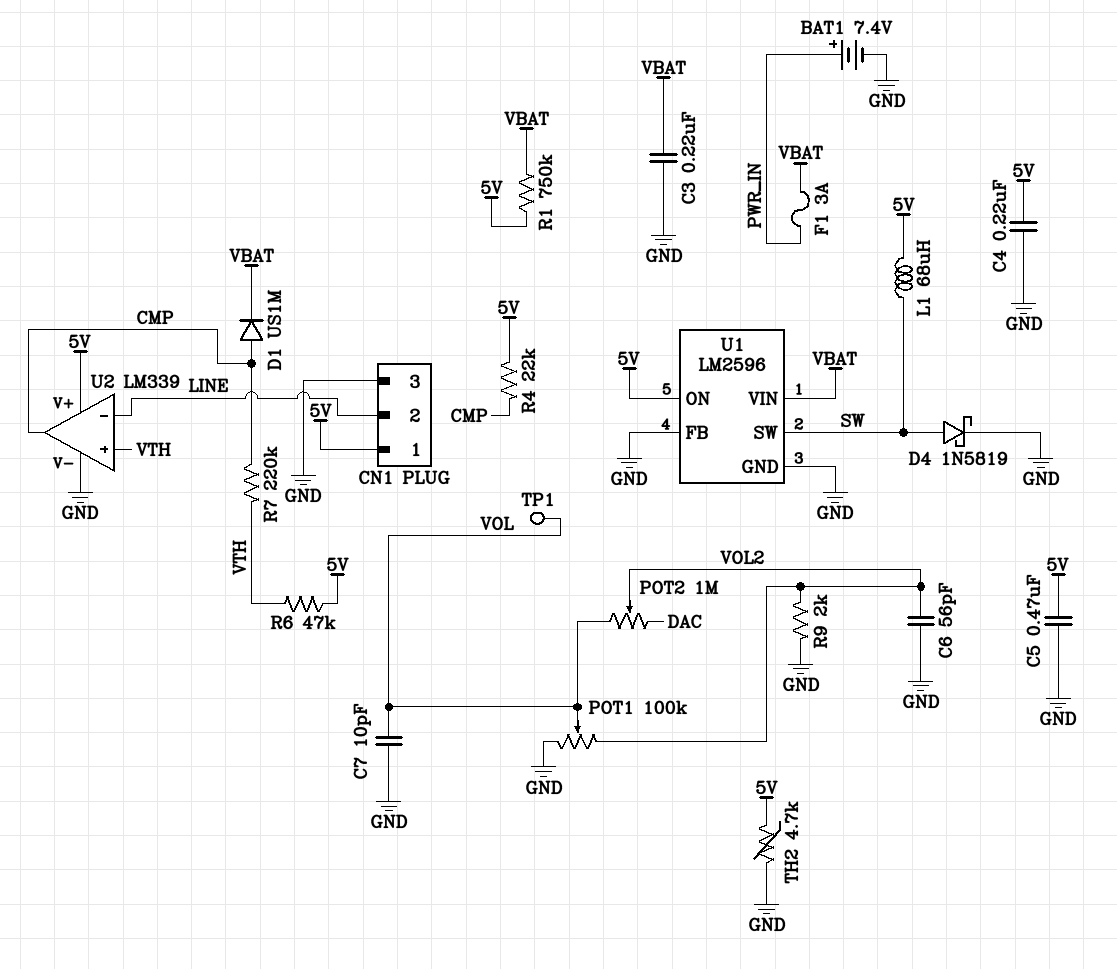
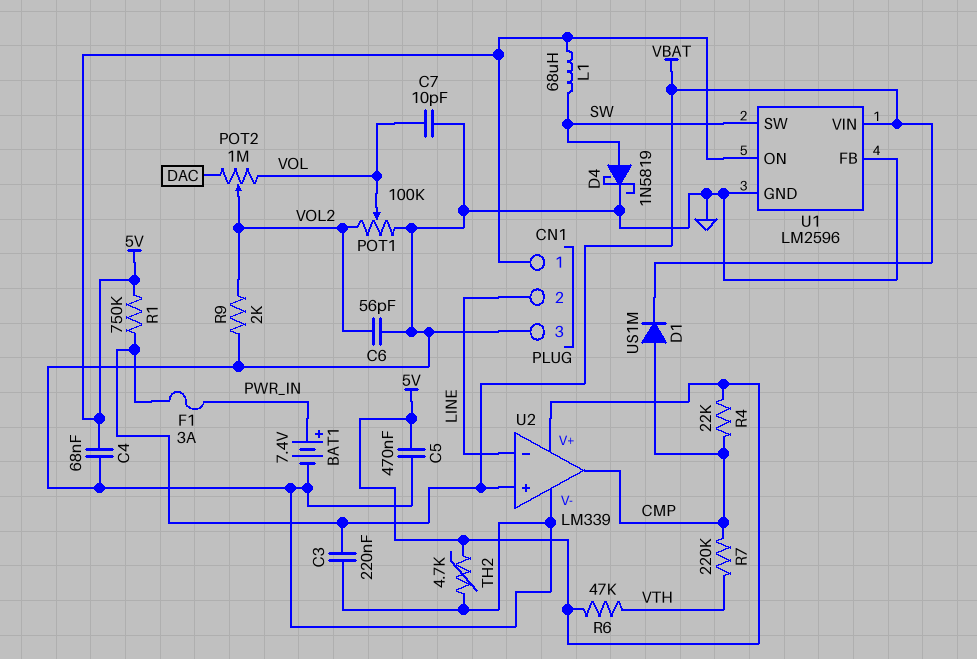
C4: 220nF (5V, GND) -> 68nF (5V, GND)
TP1: test point (VOL) -> none
U2 pin in+: VTH -> VBAT

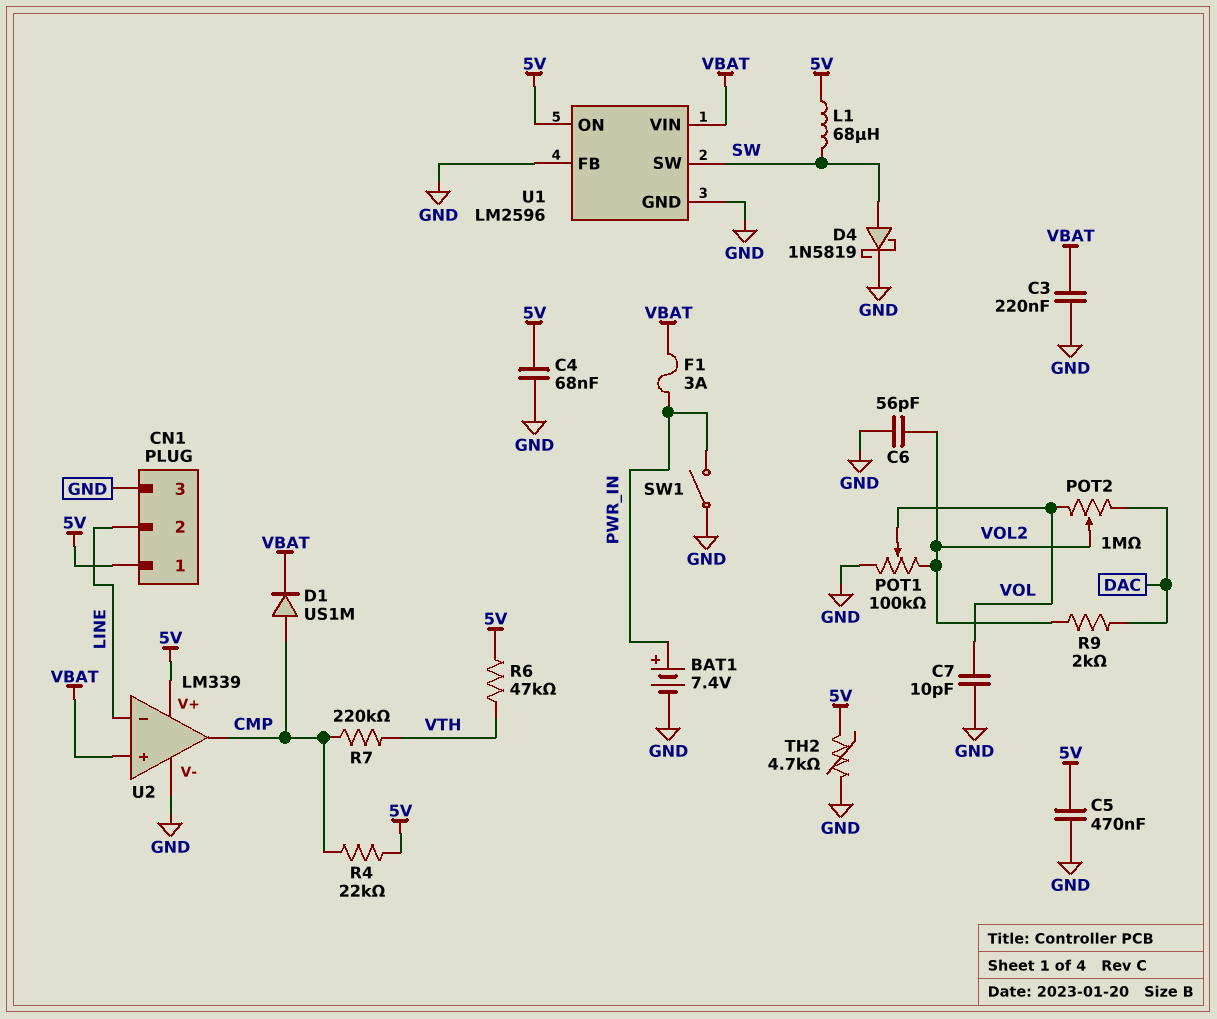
R1: 750k (5V, VBAT) -> none
R9: 2k (GND, VOL2) -> 2k (DAC, VOL2)
SW1: none -> switch (GND, PWR_IN)

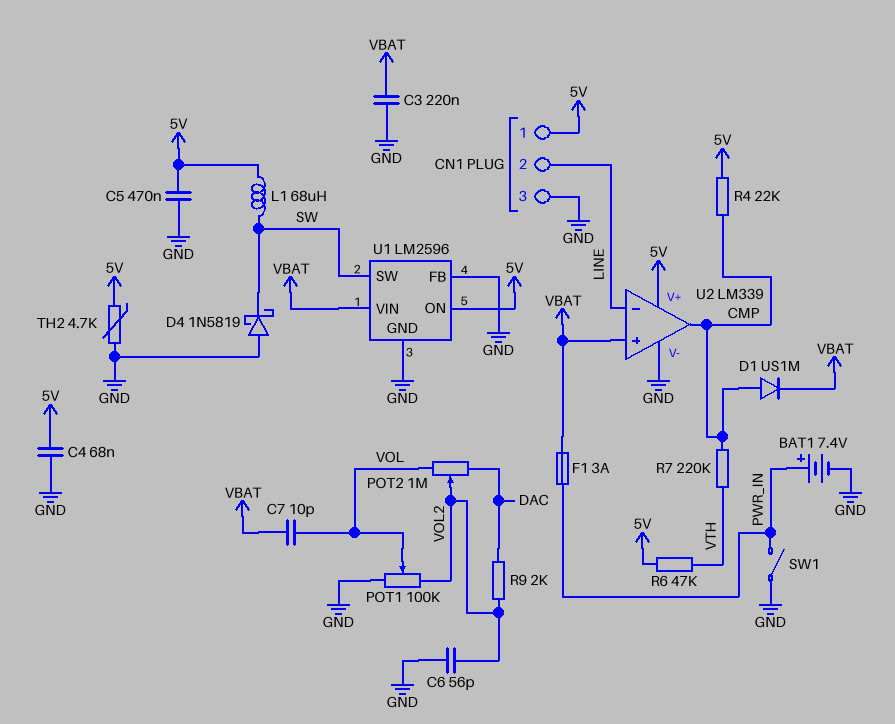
C7: 10pF (GND, VOL) -> 10pF (VBAT, VOL)
D4: schottky 1N5819 (A SW, K GND) -> schottky 1N5819 (A GND, K SW)

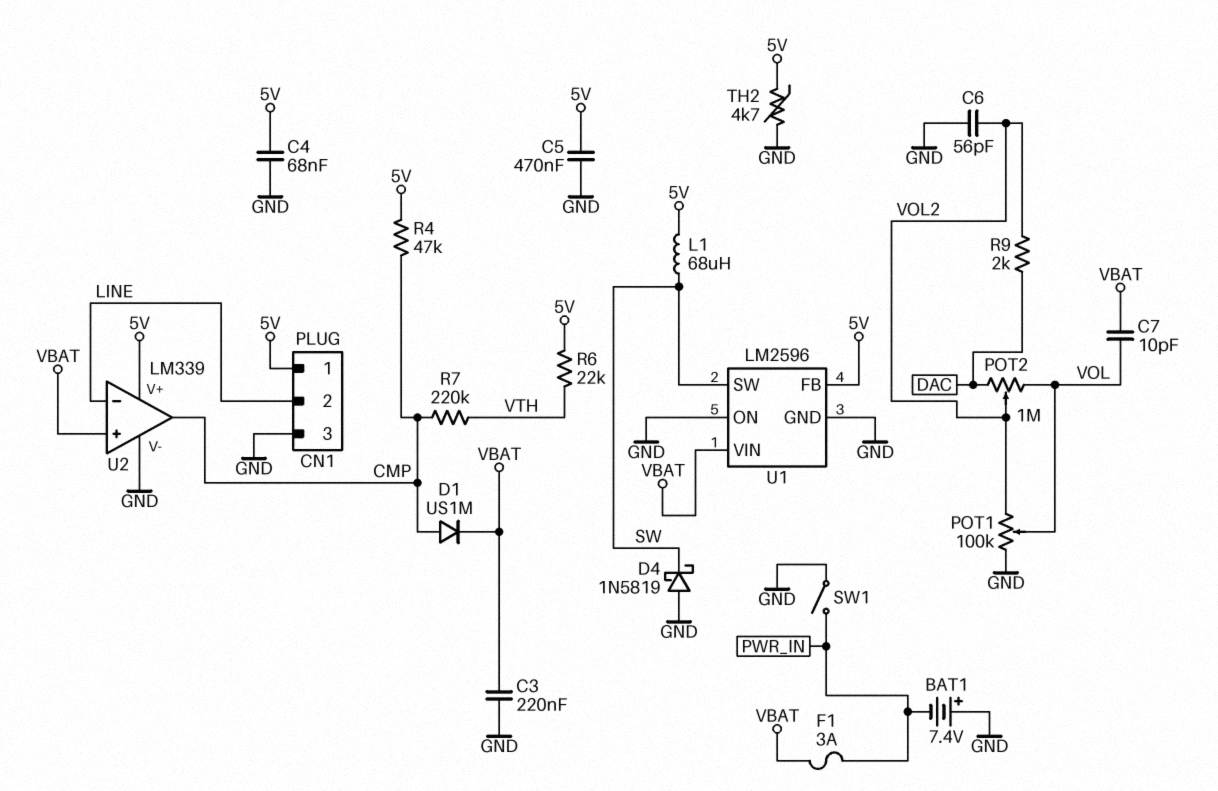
BAT1: 7.4V (plus PWR_IN, minus GND) -> 7.4V (plus GND, minus PWR_IN)
R4: 22k (5V, CMP) -> 47k (5V, CMP)
R6: 47k (5V, VTH) -> 22k (5V, VTH)
U1 pin FB: GND -> 5V
U1 pin ON: 5V -> GND

